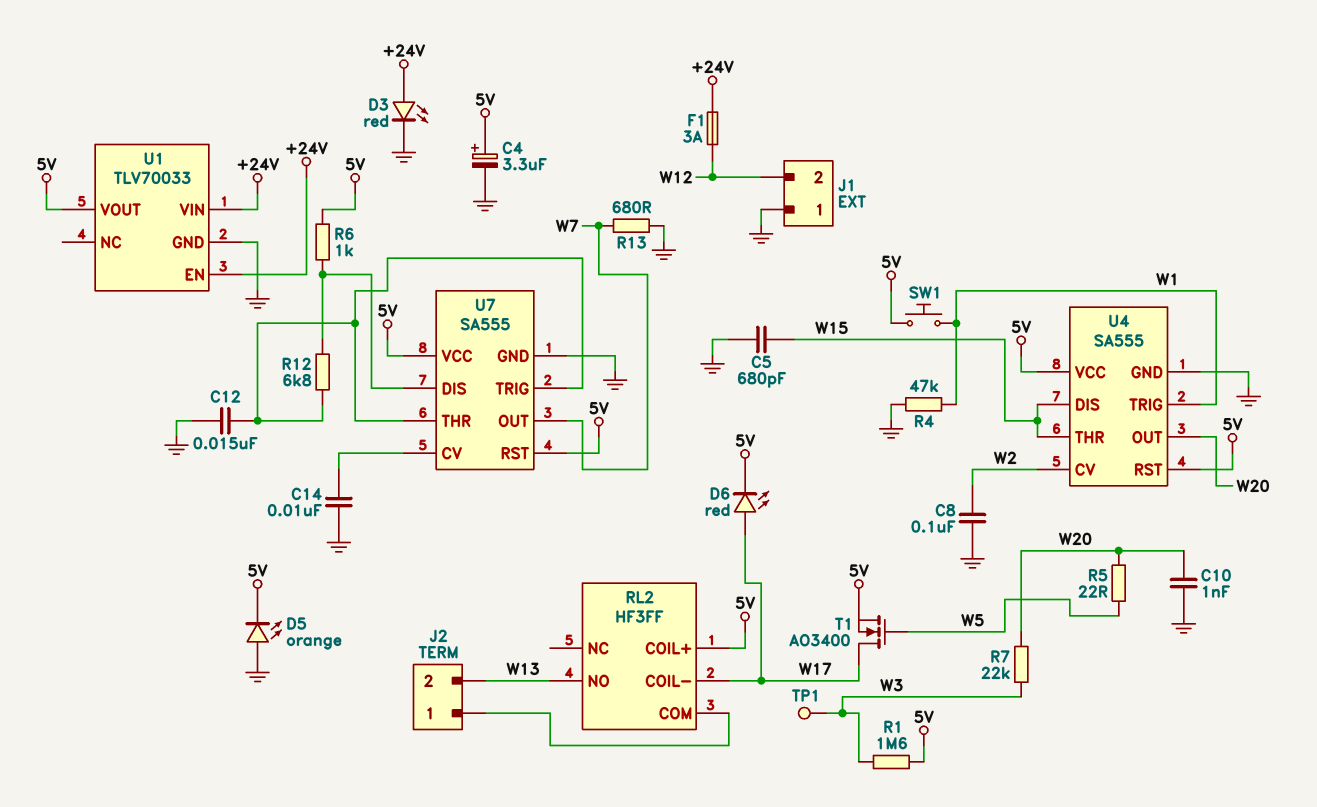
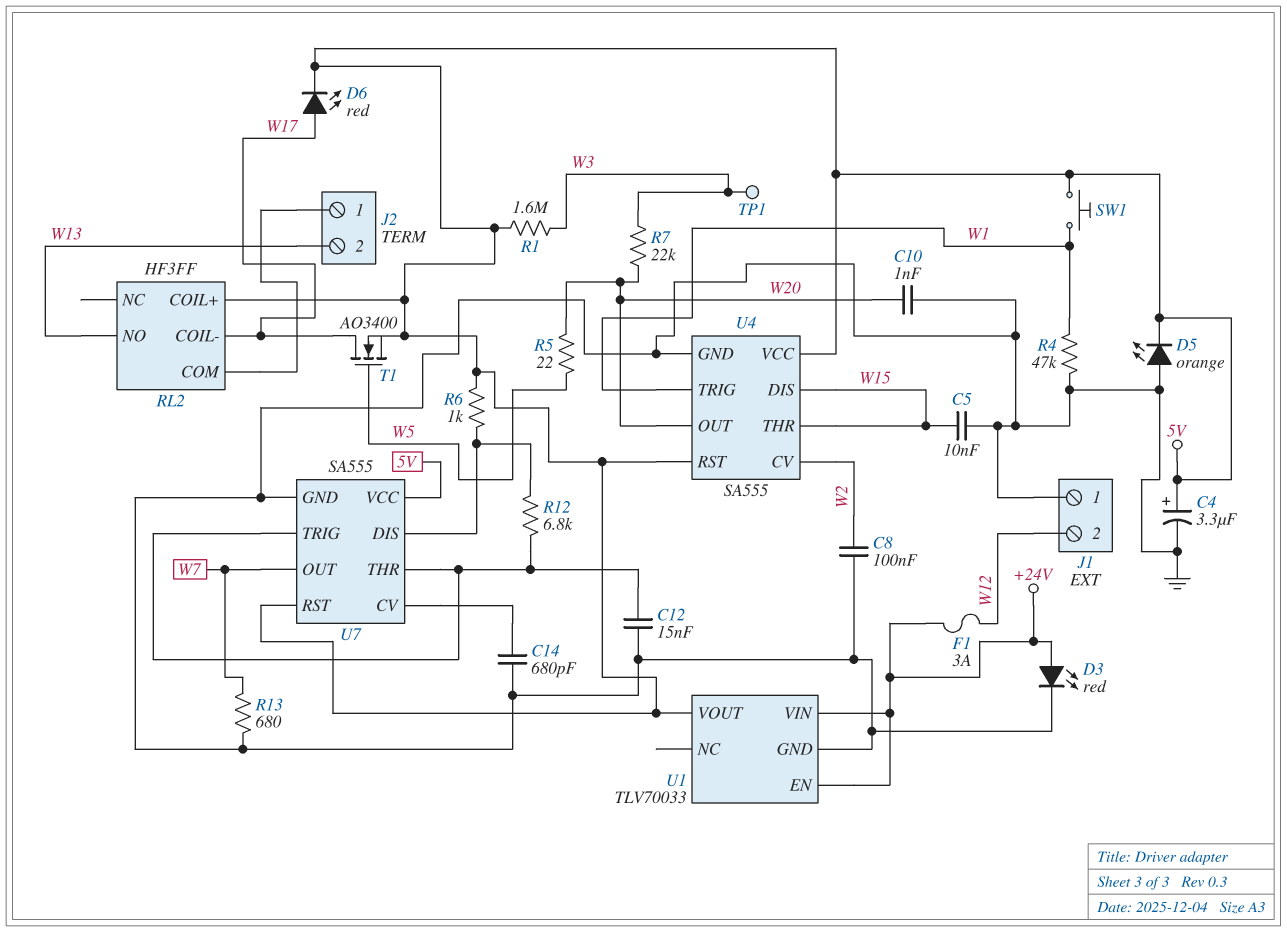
C5: 680pF (GND, W15) -> 10nF (GND, W15)
C14: 10nF (GND, U7/CV) -> 680pF (GND, U7/CV)

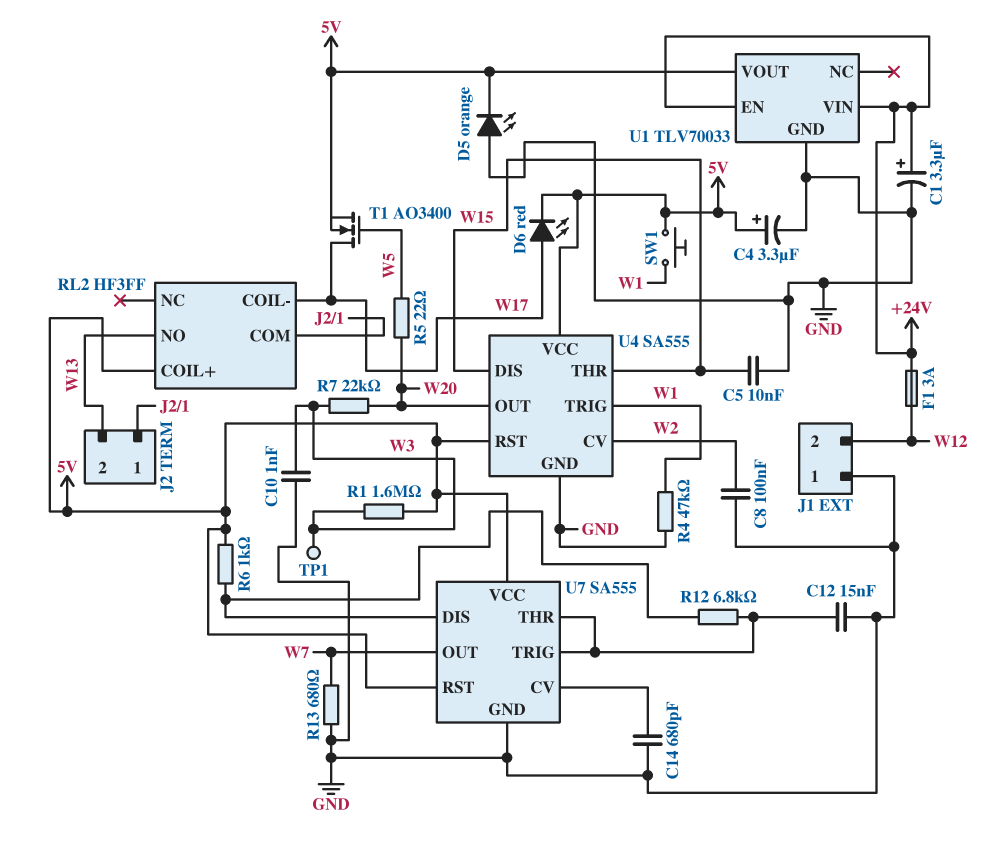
C1: none -> 3.3uF (plus +24V, minus GND)
C10: 1nF (GND, W20) -> 1nF (GND, W3)
D3: LED red (A +24V, K GND) -> none

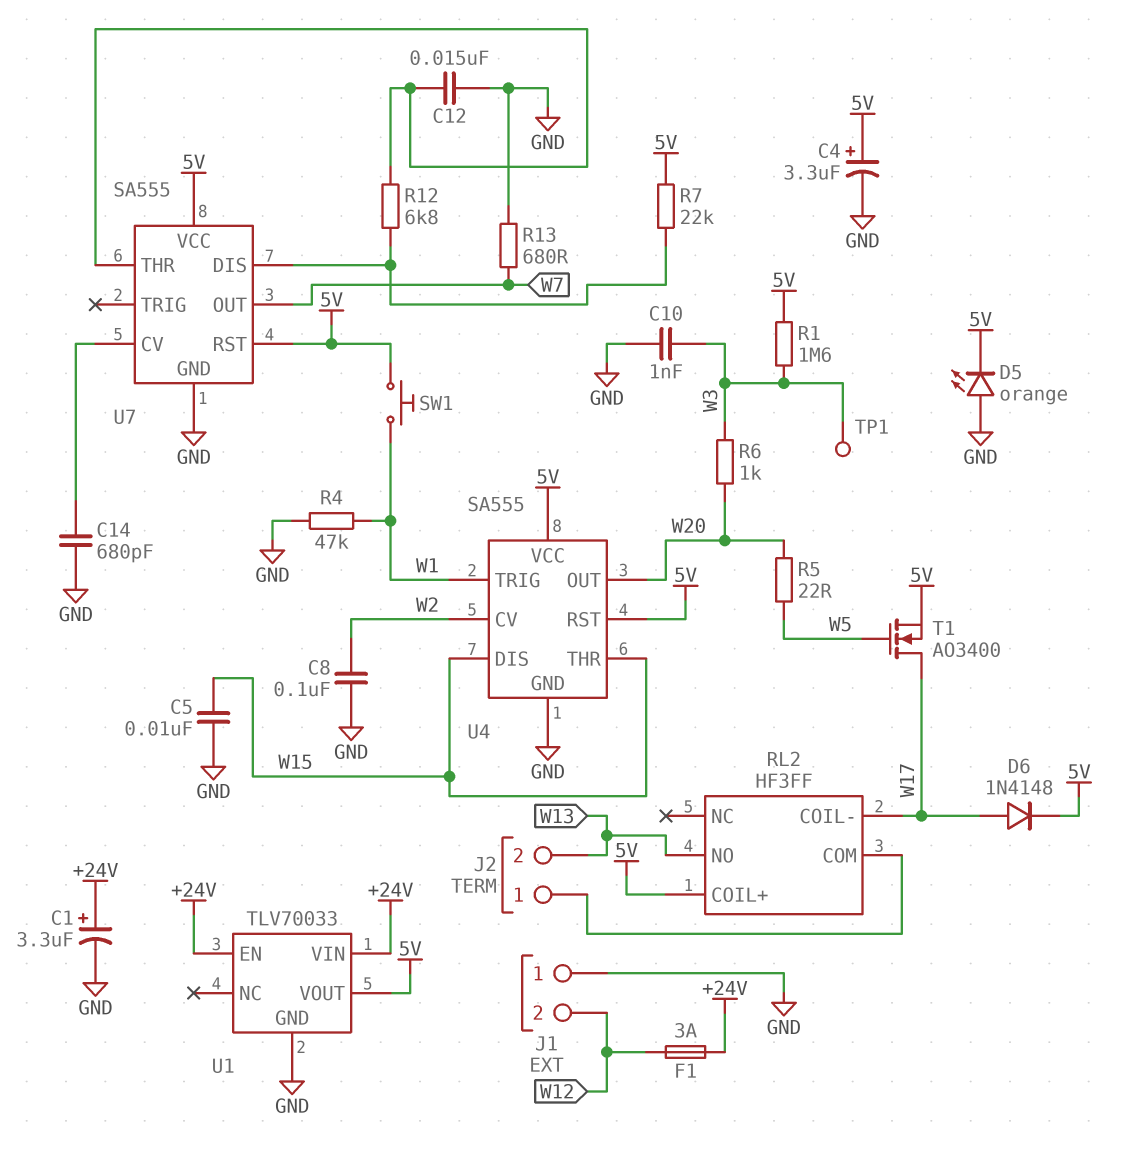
D6: LED red (A W17, K 5V) -> diode 1N4148 (A W17, K 5V)
R6: 1k (5V, U7/DIS) -> 1k (W3, W20)
R7: 22k (W3, W20) -> 22k (5V, U7/DIS)
U7 pin TRIG: U7/THR -> none

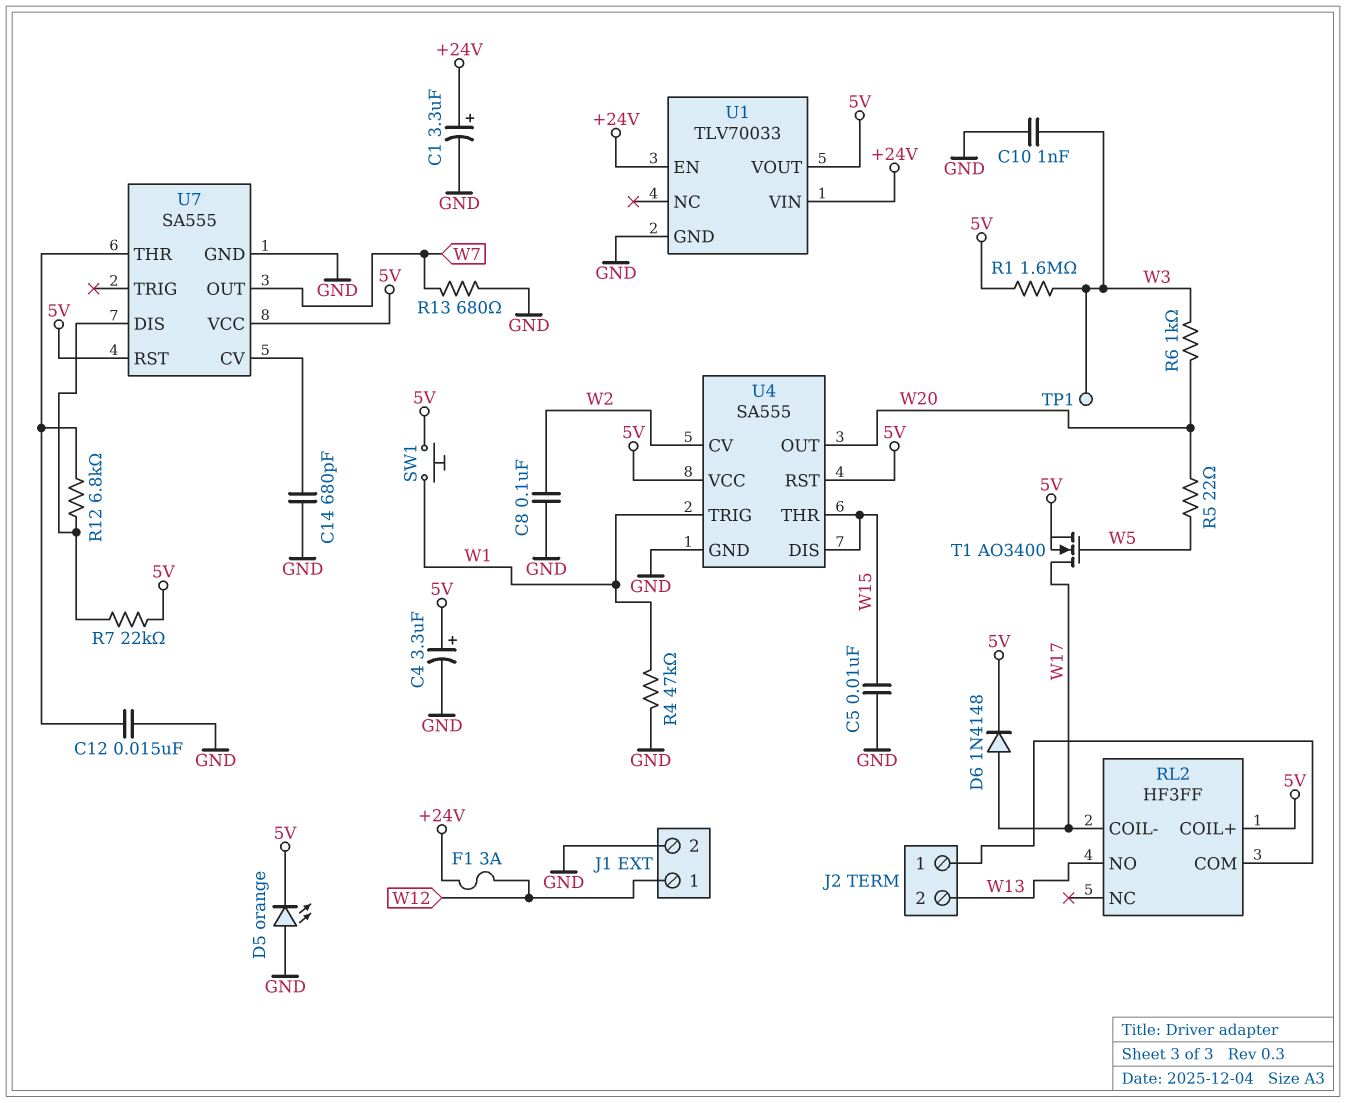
J1 pin 1: GND -> W12
J1 pin 2: W12 -> GND

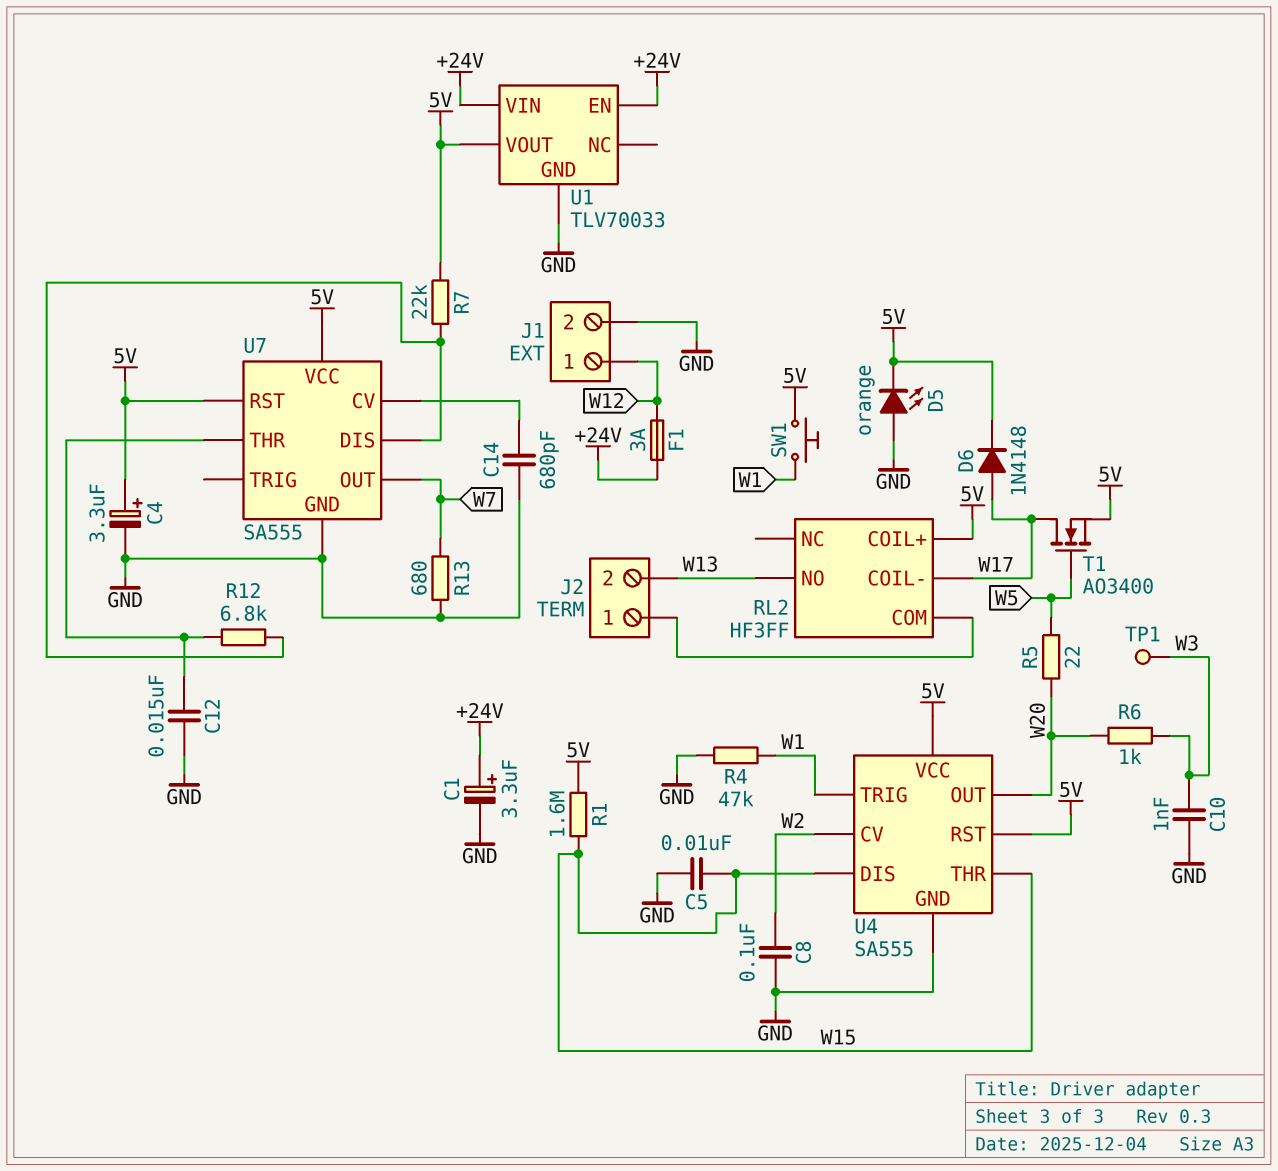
R1: 1.6M (5V, W3) -> 1.6M (5V, W15)

